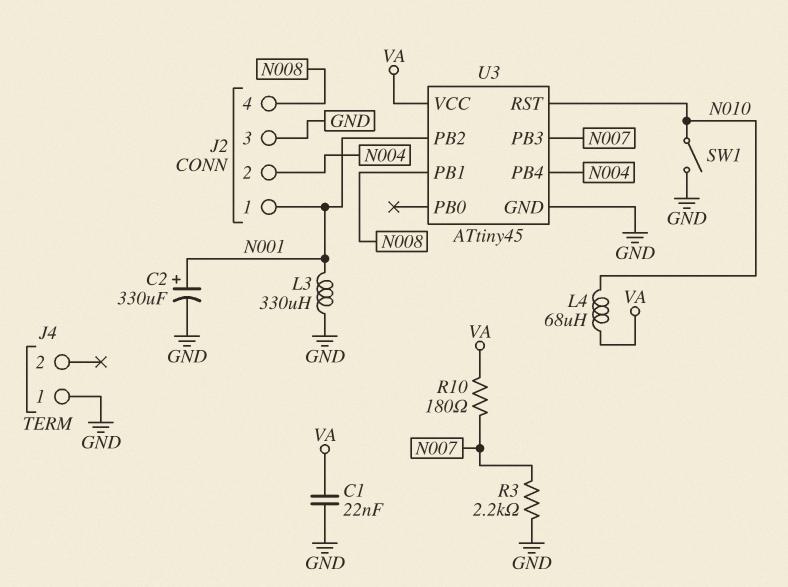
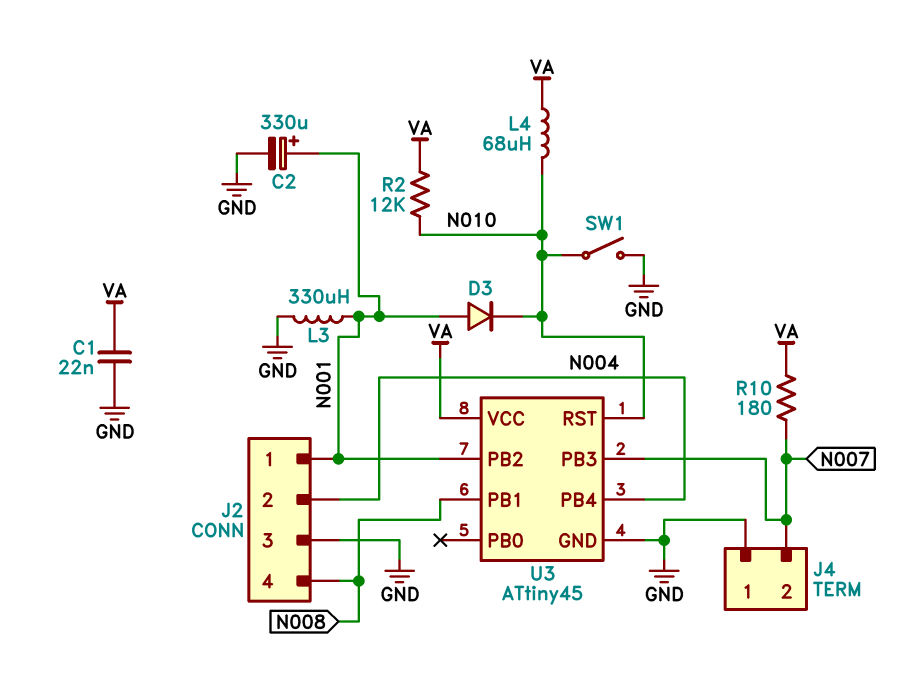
D3: none -> diode (A N001, K N010)
J4 pin 2: none -> N007
R2: none -> 12k (N010, VA)
R3: 2.2k (GND, N007) -> none

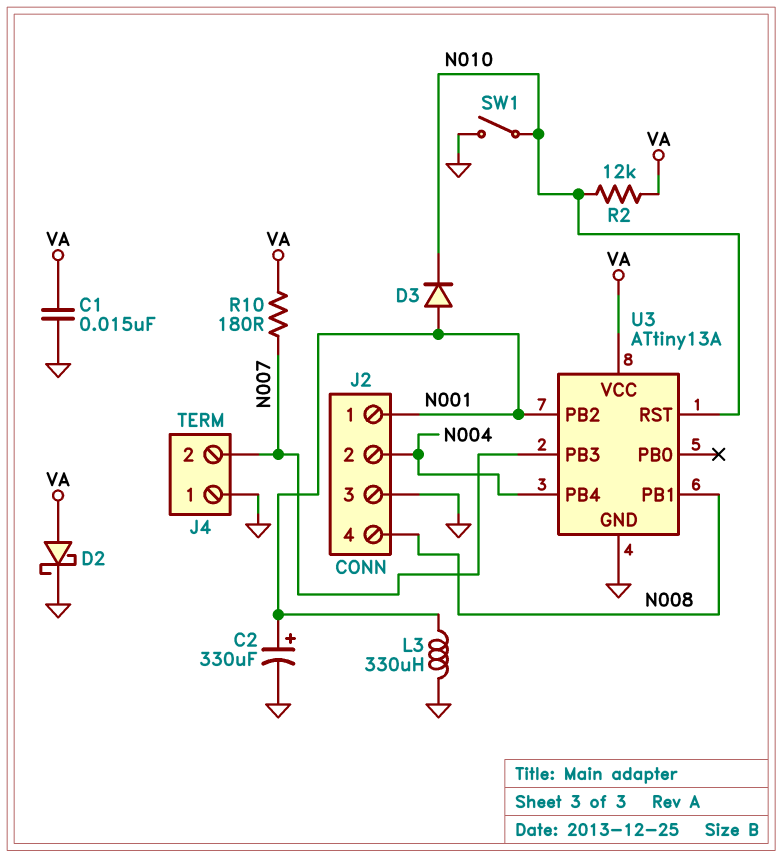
C1: 22nF (GND, VA) -> 15nF (GND, VA)
D2: none -> schottky (A VA, K GND)
L4: 68uH (N010, VA) -> none
U3: ATtiny45 -> ATtiny13A

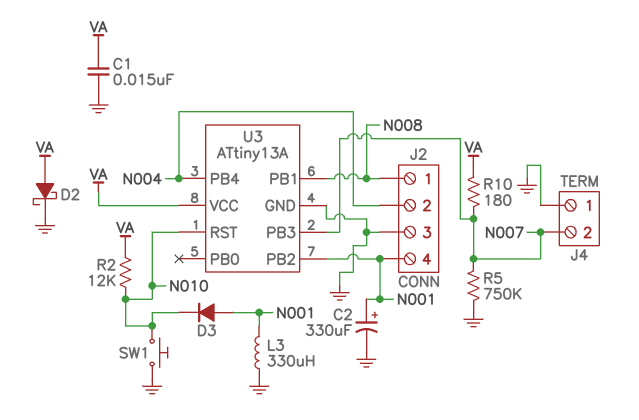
J2 pin 1: N001 -> N008
J2 pin 4: N008 -> N001
R5: none -> 750k (GND, N007)
SW1: switch (GND, N010) -> button (GND, N010)

